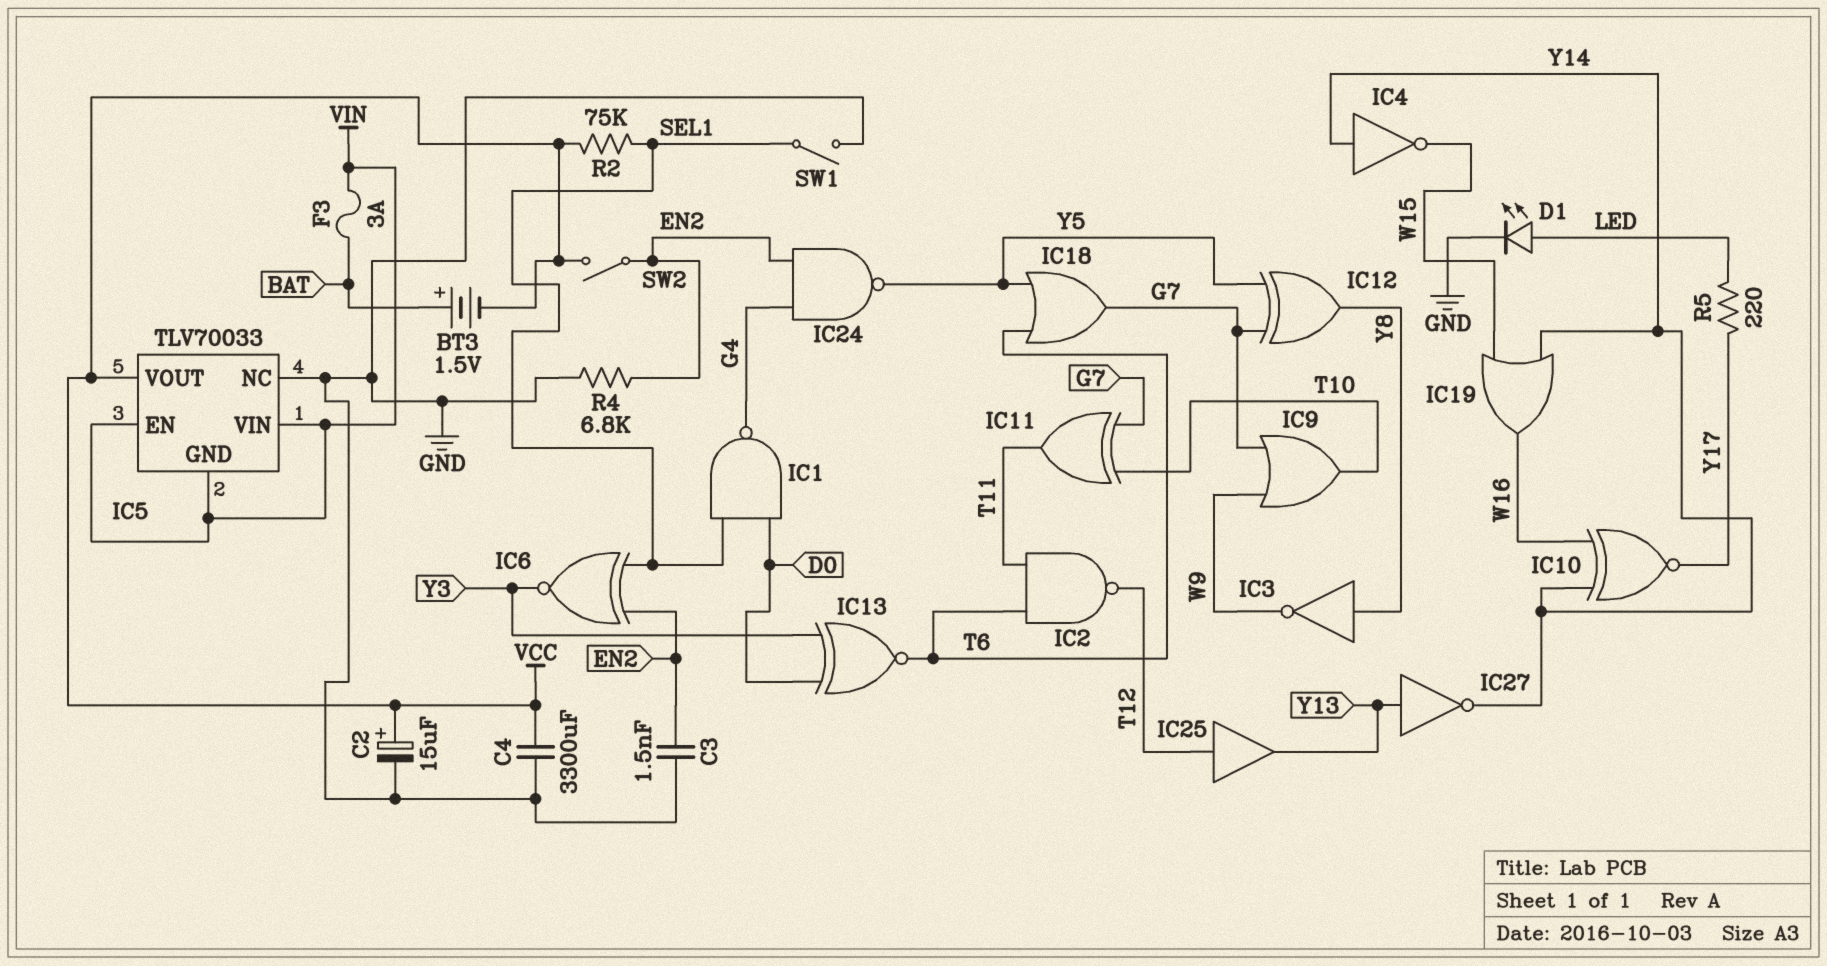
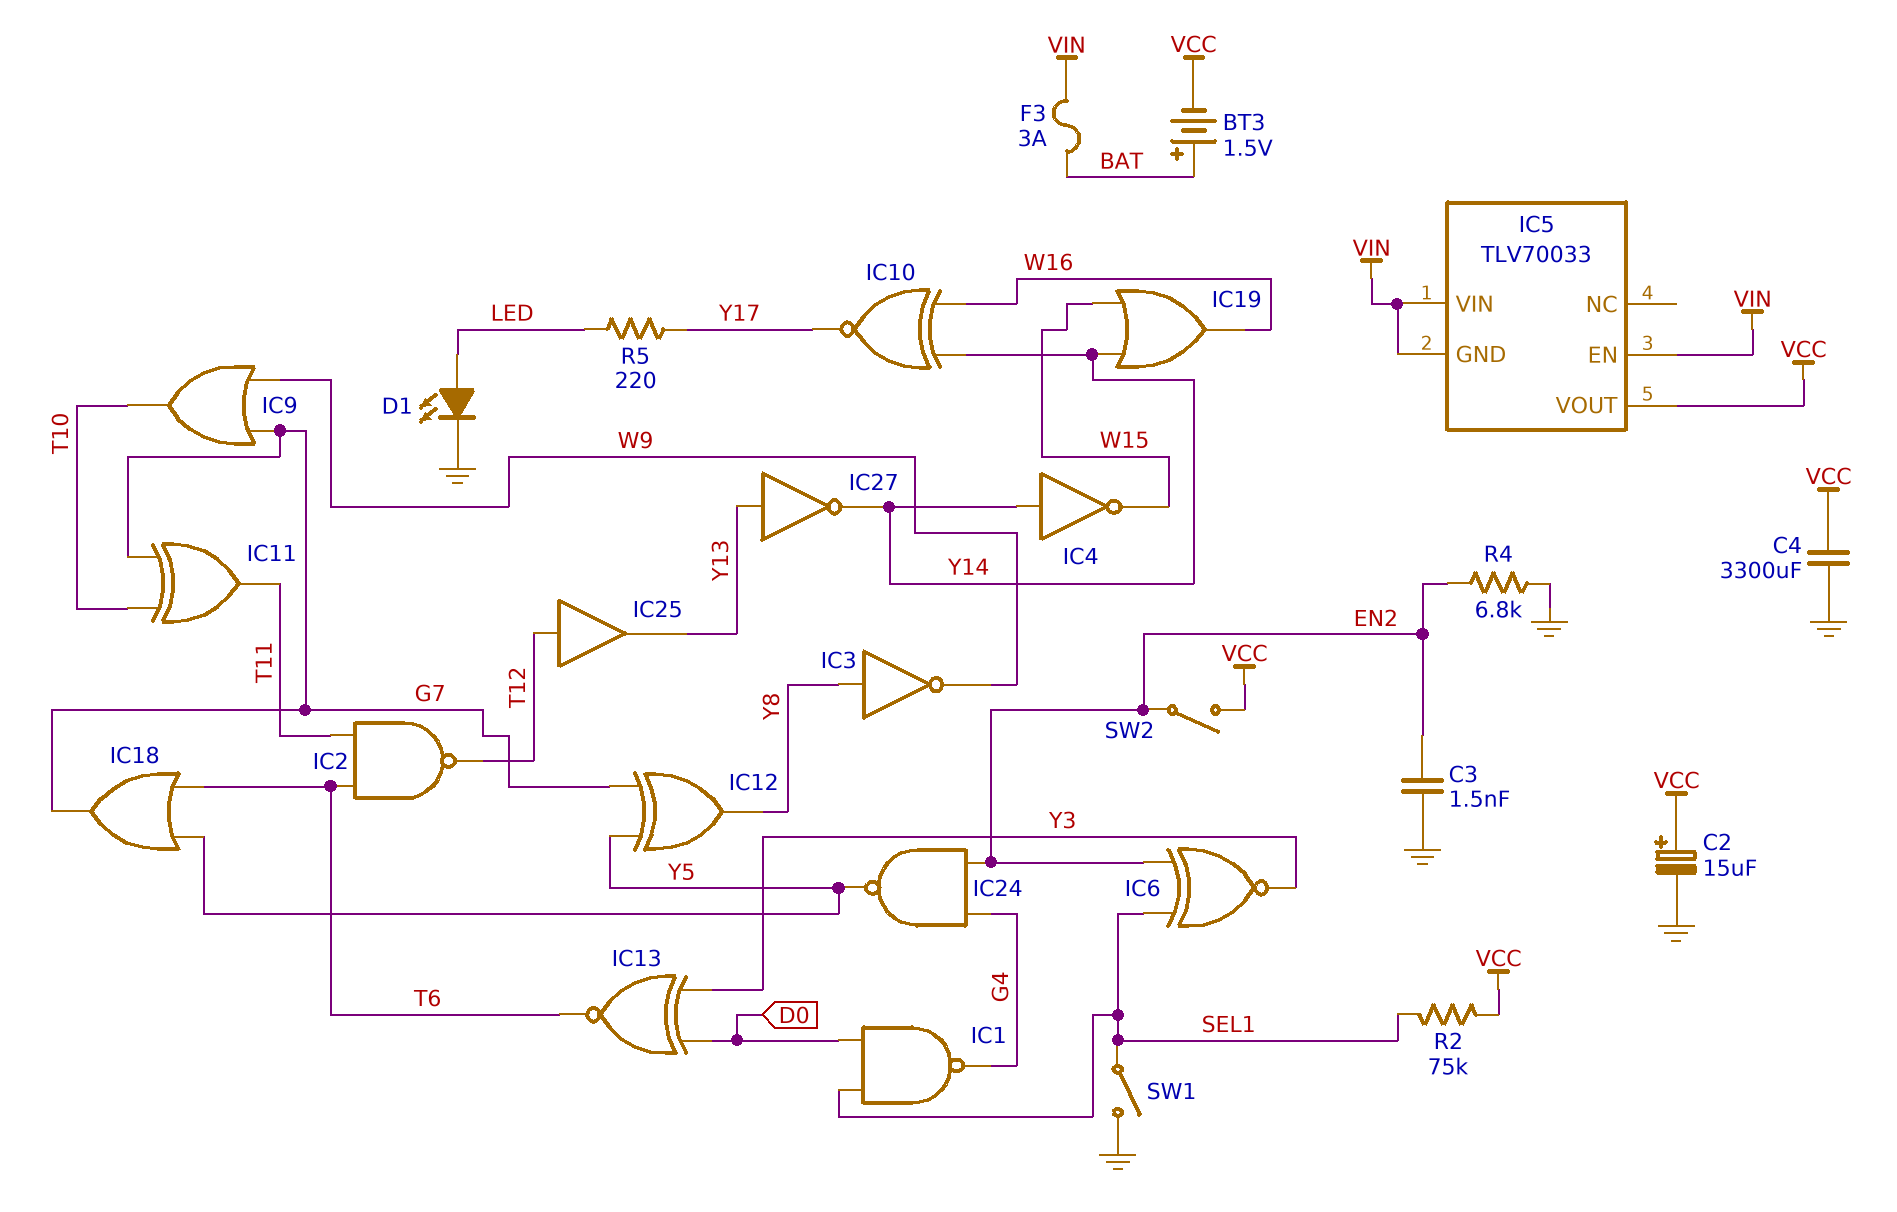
IC5 pin NC: GND -> none

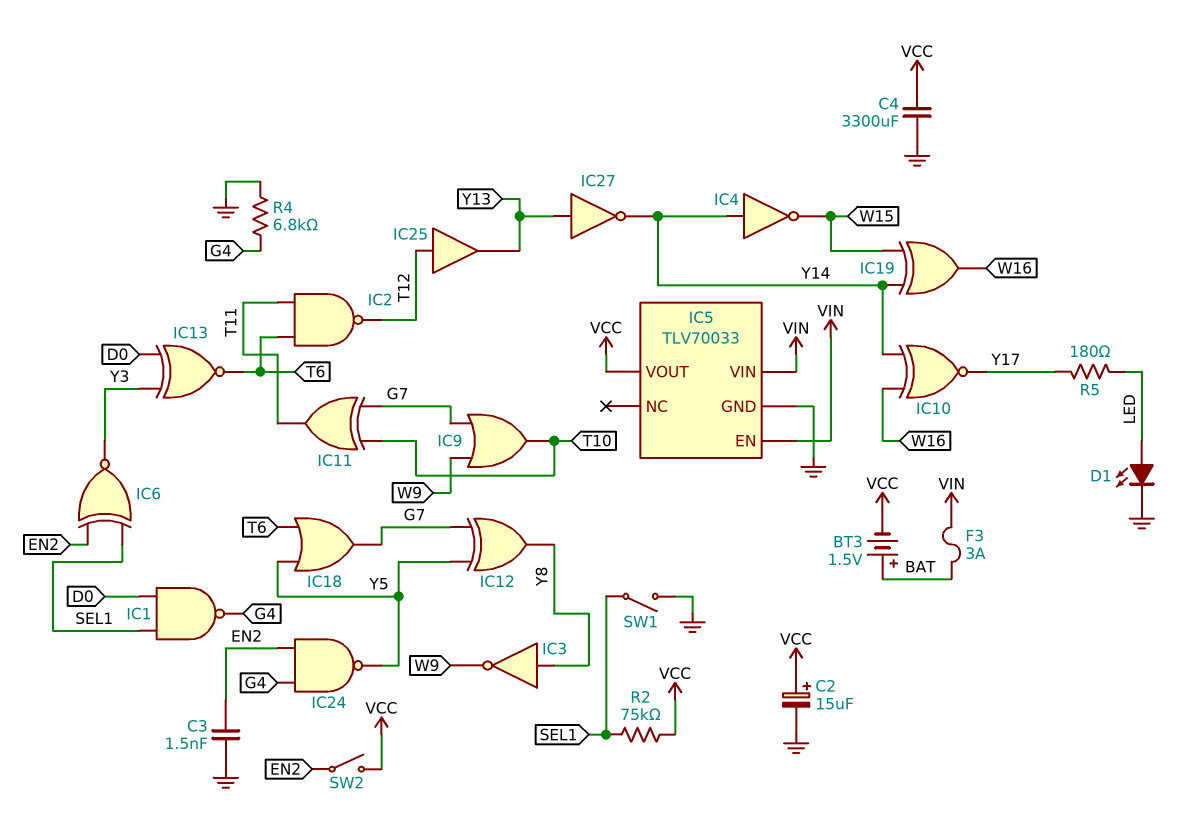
IC5 pin GND: VIN -> GND
IC19: OR (in W15, in Y14, out W16) -> XOR (in W15, in Y14, out W16)
R4: 6.8k (EN2, GND) -> 6.8k (G4, GND)
R5: 220 (LED, Y17) -> 180 (LED, Y17)

